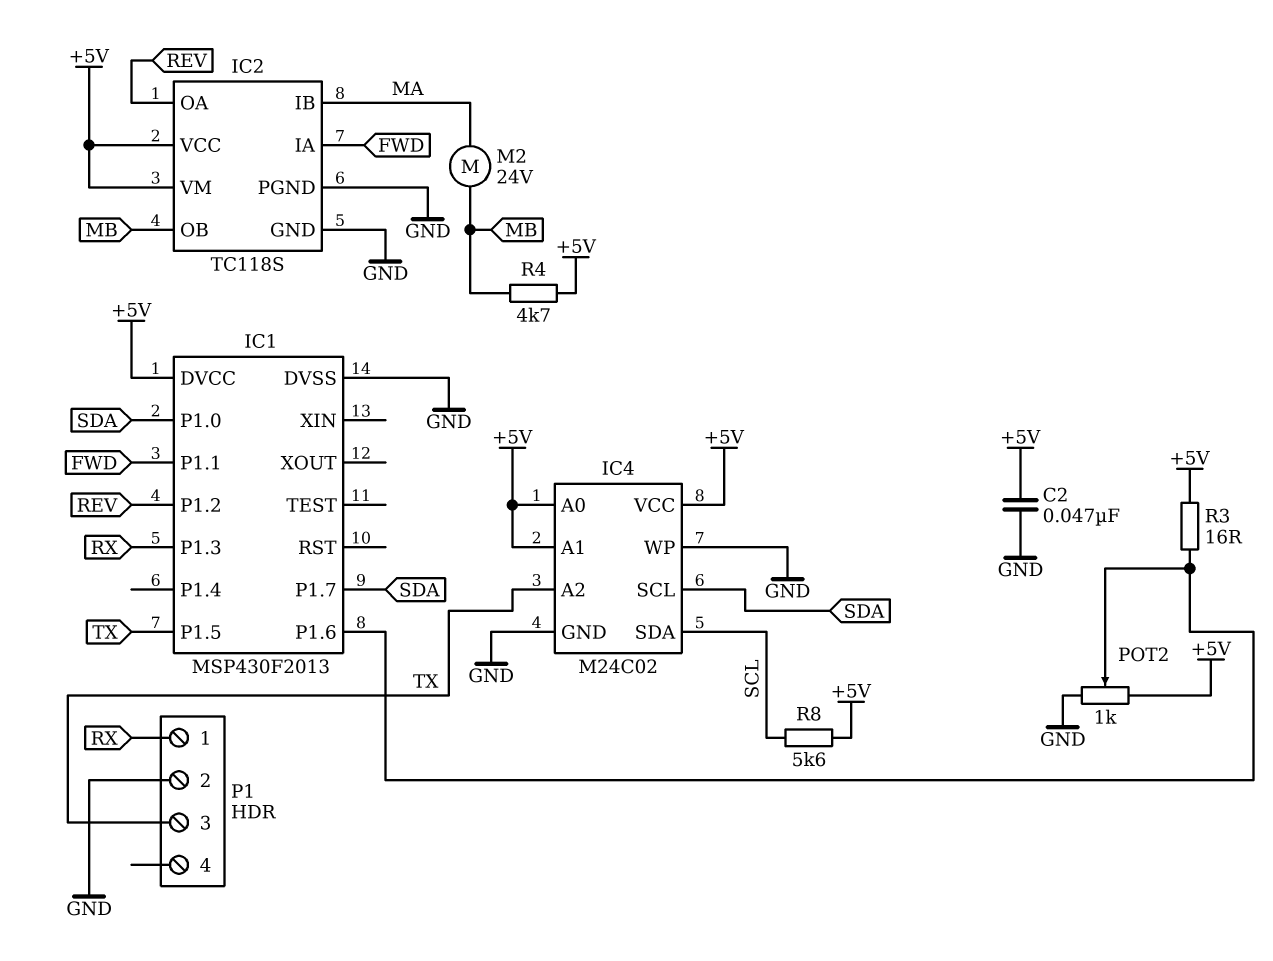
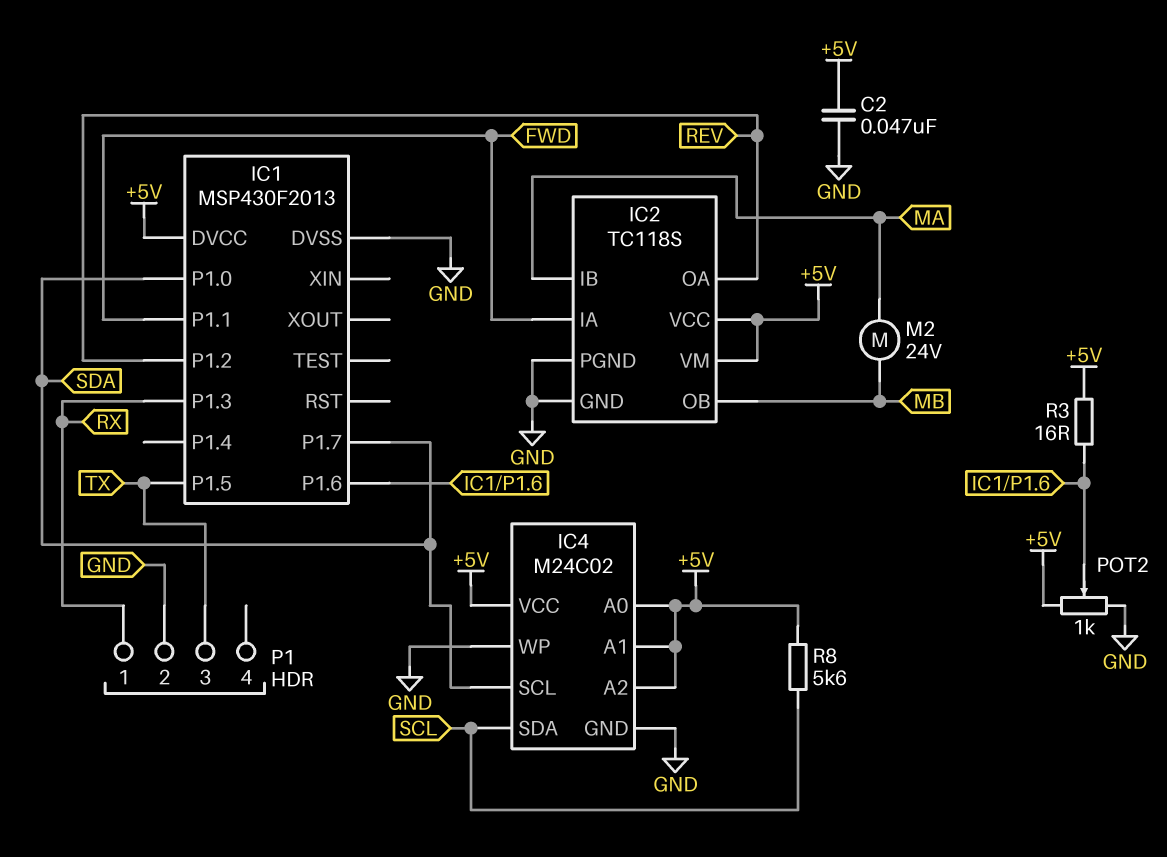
IC4 pin A2: TX -> +5V
R4: 4.7k (+5V, MB) -> none

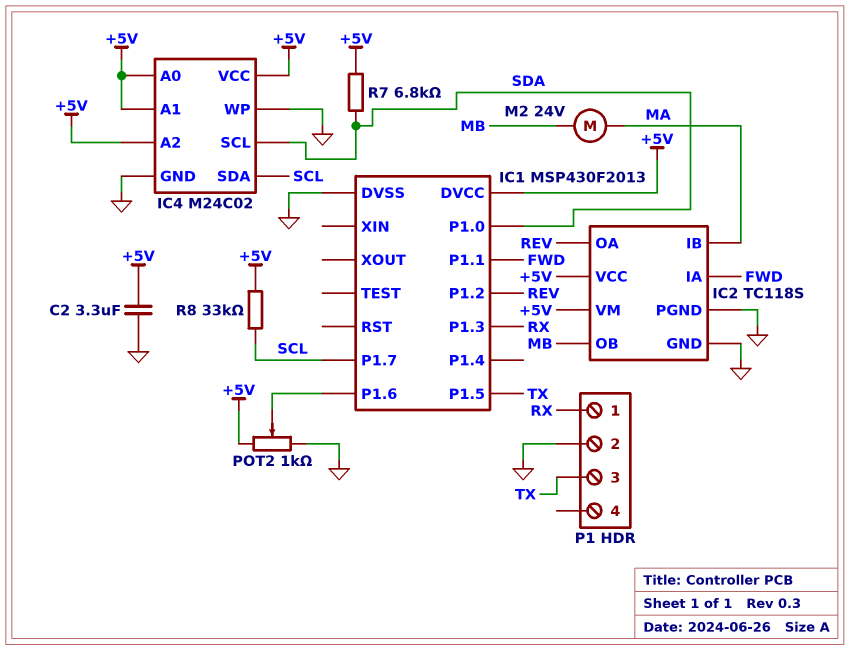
C2: 47nF (+5V, GND) -> 3.3uF (+5V, GND)
IC1 pin P1.7: SDA -> SCL
R3: 16 (+5V, IC1/P1.6) -> none
R7: none -> 6.8k (+5V, SDA)
R8: 5.6k (+5V, SCL) -> 33k (+5V, SCL)

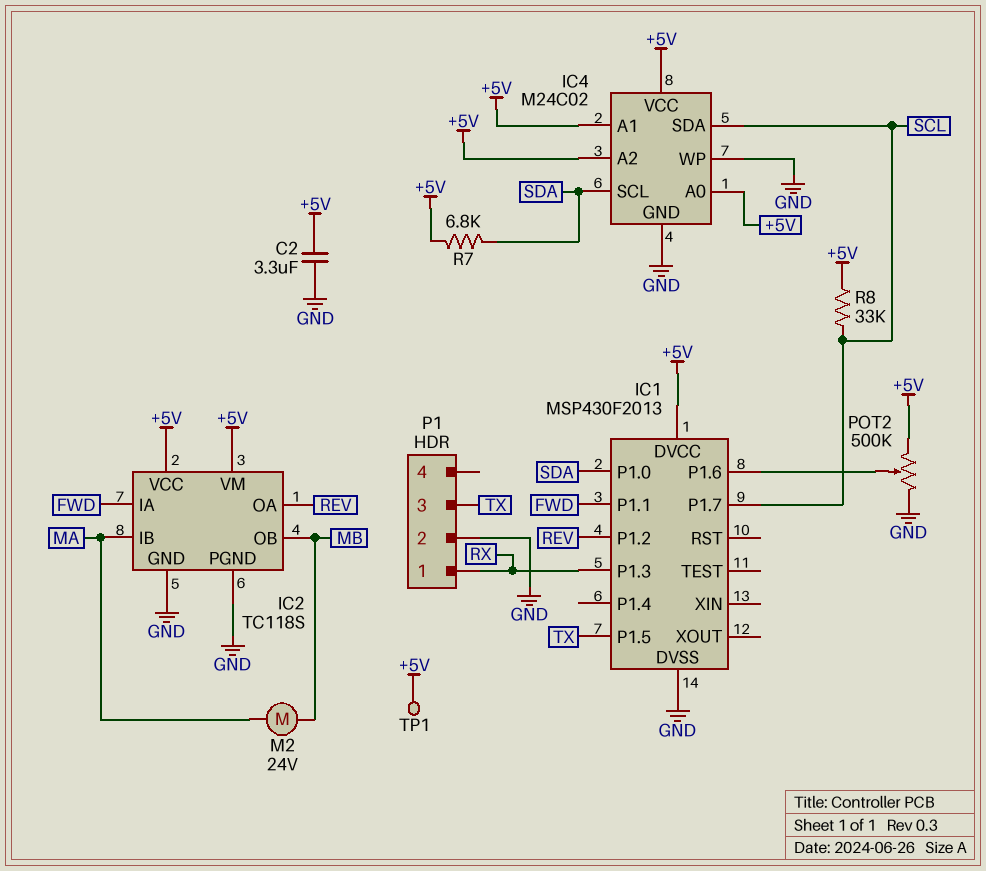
POT2: 1k (+5V, GND, wiper IC1/P1.6) -> 500k (+5V, GND, wiper IC1/P1.6)
TP1: none -> test point (+5V)

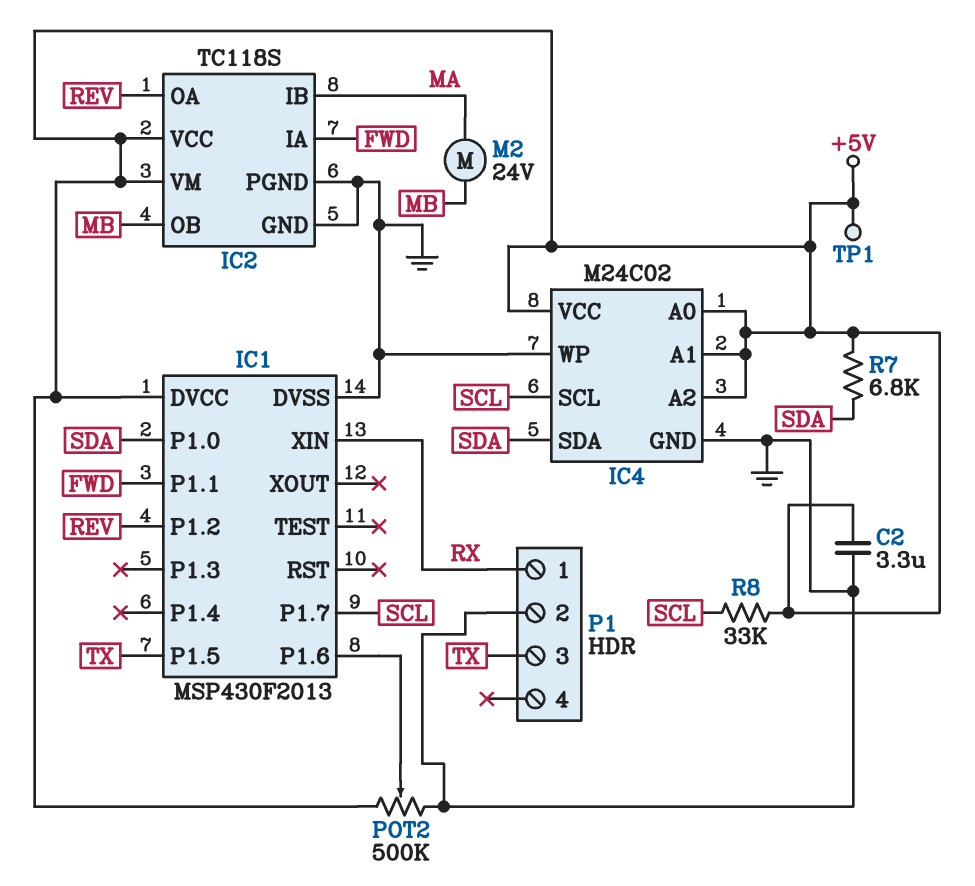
IC1 pin P1.3: RX -> none
IC1 pin XIN: none -> RX
IC4 pin SCL: SDA -> SCL
IC4 pin SDA: SCL -> SDA

